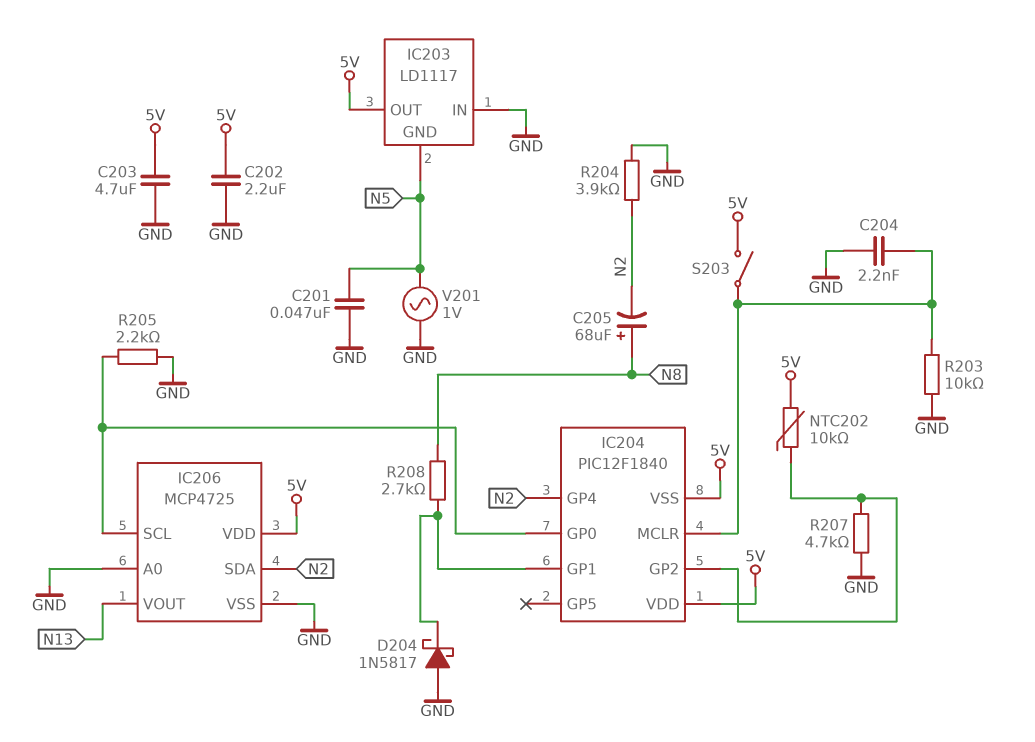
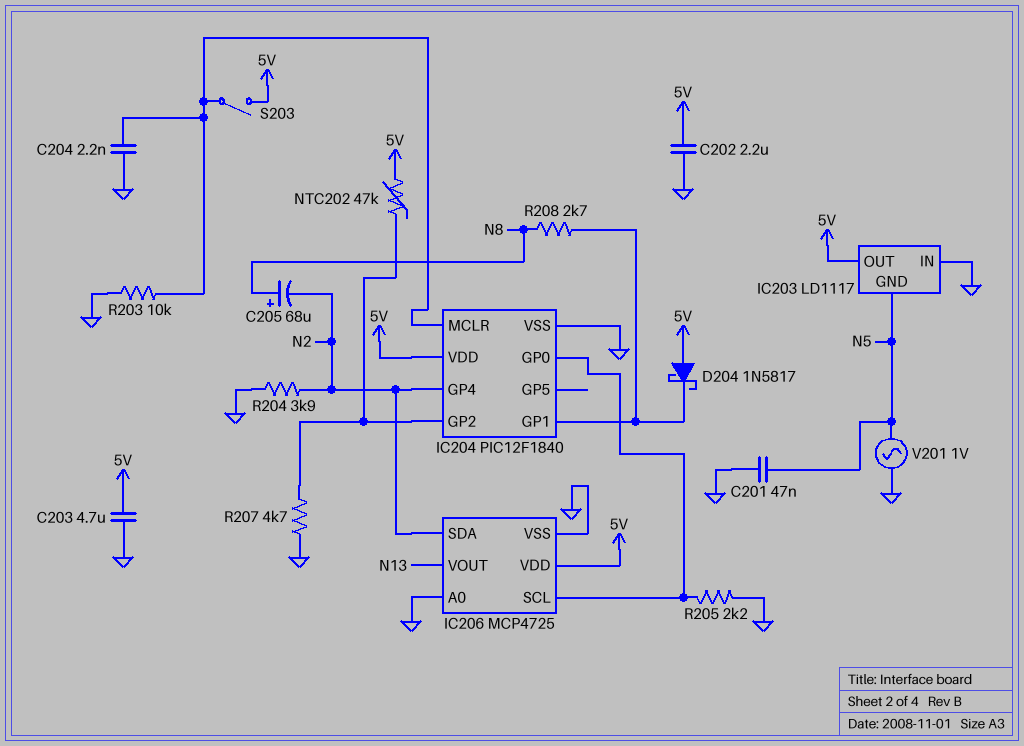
D204: schottky 1N5817 (A GND, K IC204/GP1) -> schottky 1N5817 (A 5V, K IC204/GP1)
IC204 pin VSS: 5V -> GND
NTC202: 10k (5V, IC204/GP2) -> 47k (5V, IC204/GP2)

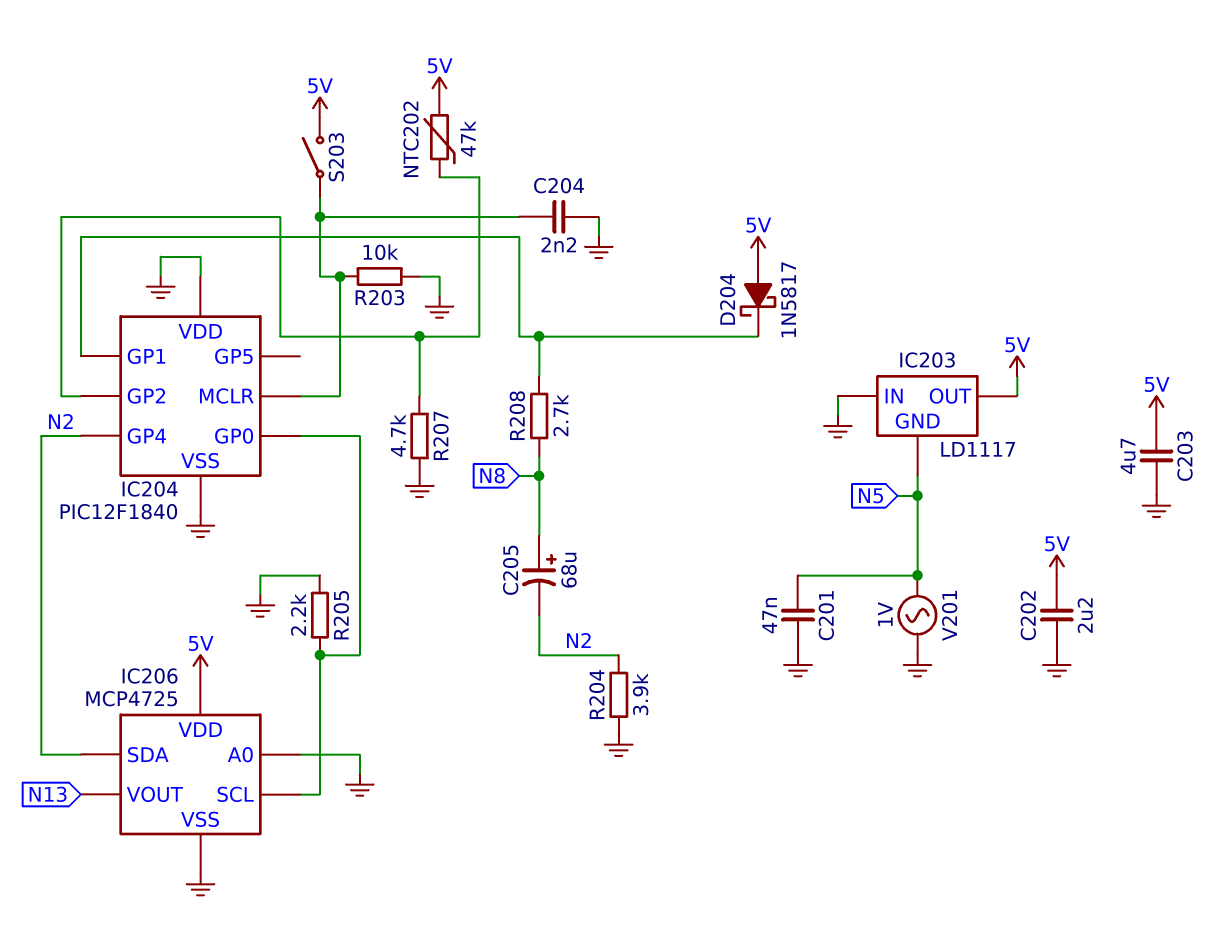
IC204 pin VDD: 5V -> GND

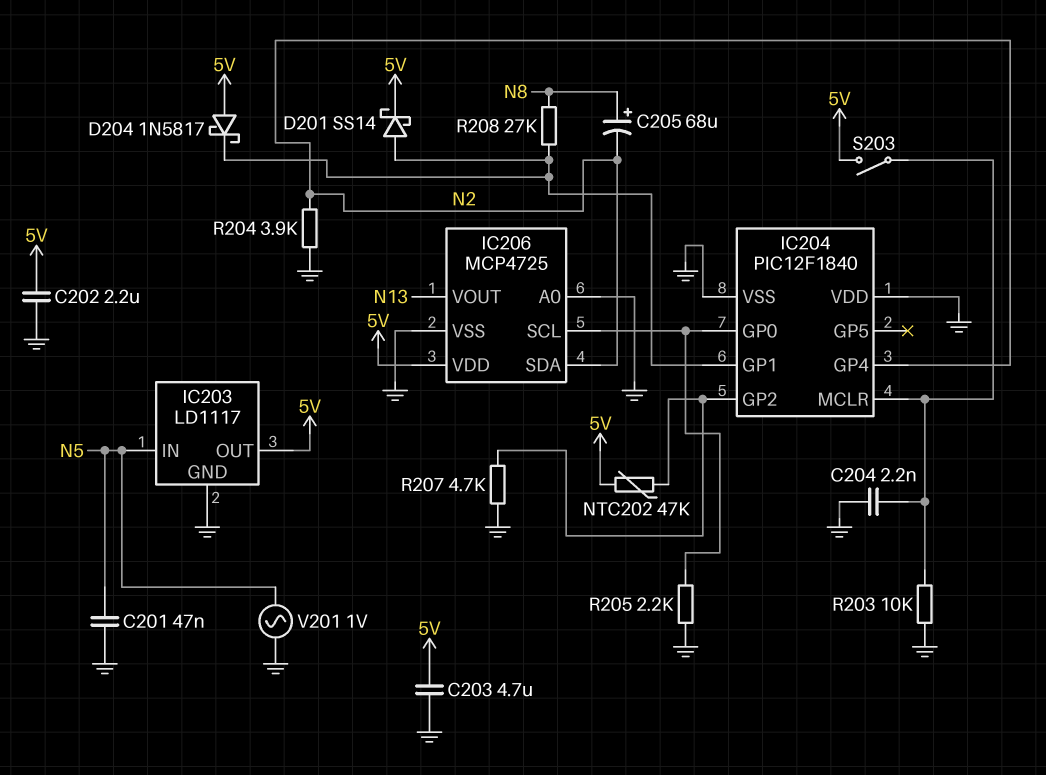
D201: none -> schottky SS14 (A IC204/GP1, K 5V)
IC203 pin GND: N5 -> GND
IC203 pin IN: GND -> N5
R208: 2.7k (IC204/GP1, N8) -> 27k (IC204/GP1, N8)

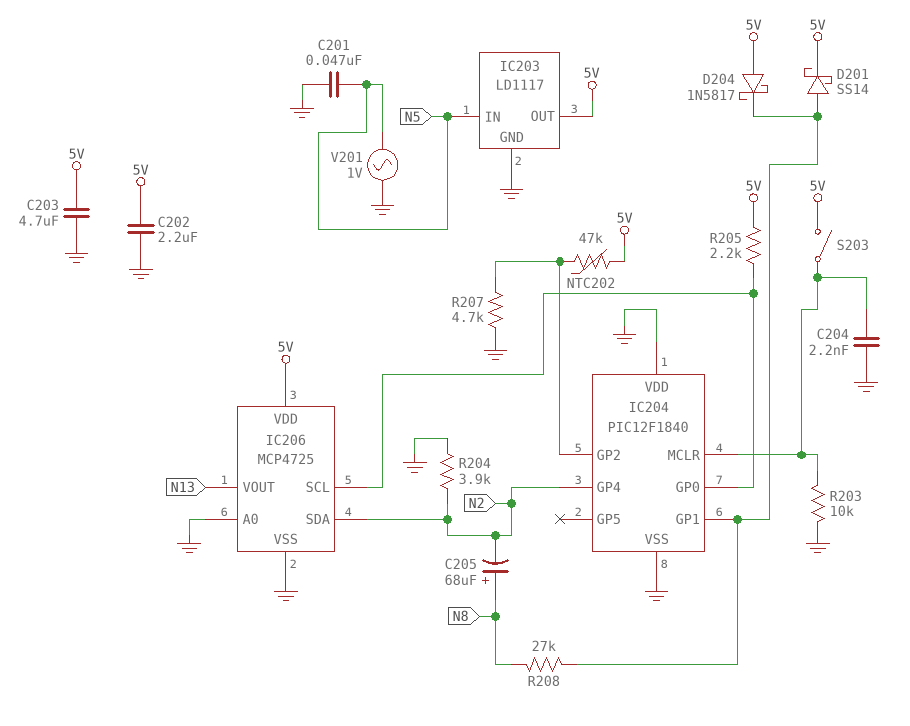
R205: 2.2k (GND, IC204/GP0) -> 2.2k (5V, IC204/GP0)

